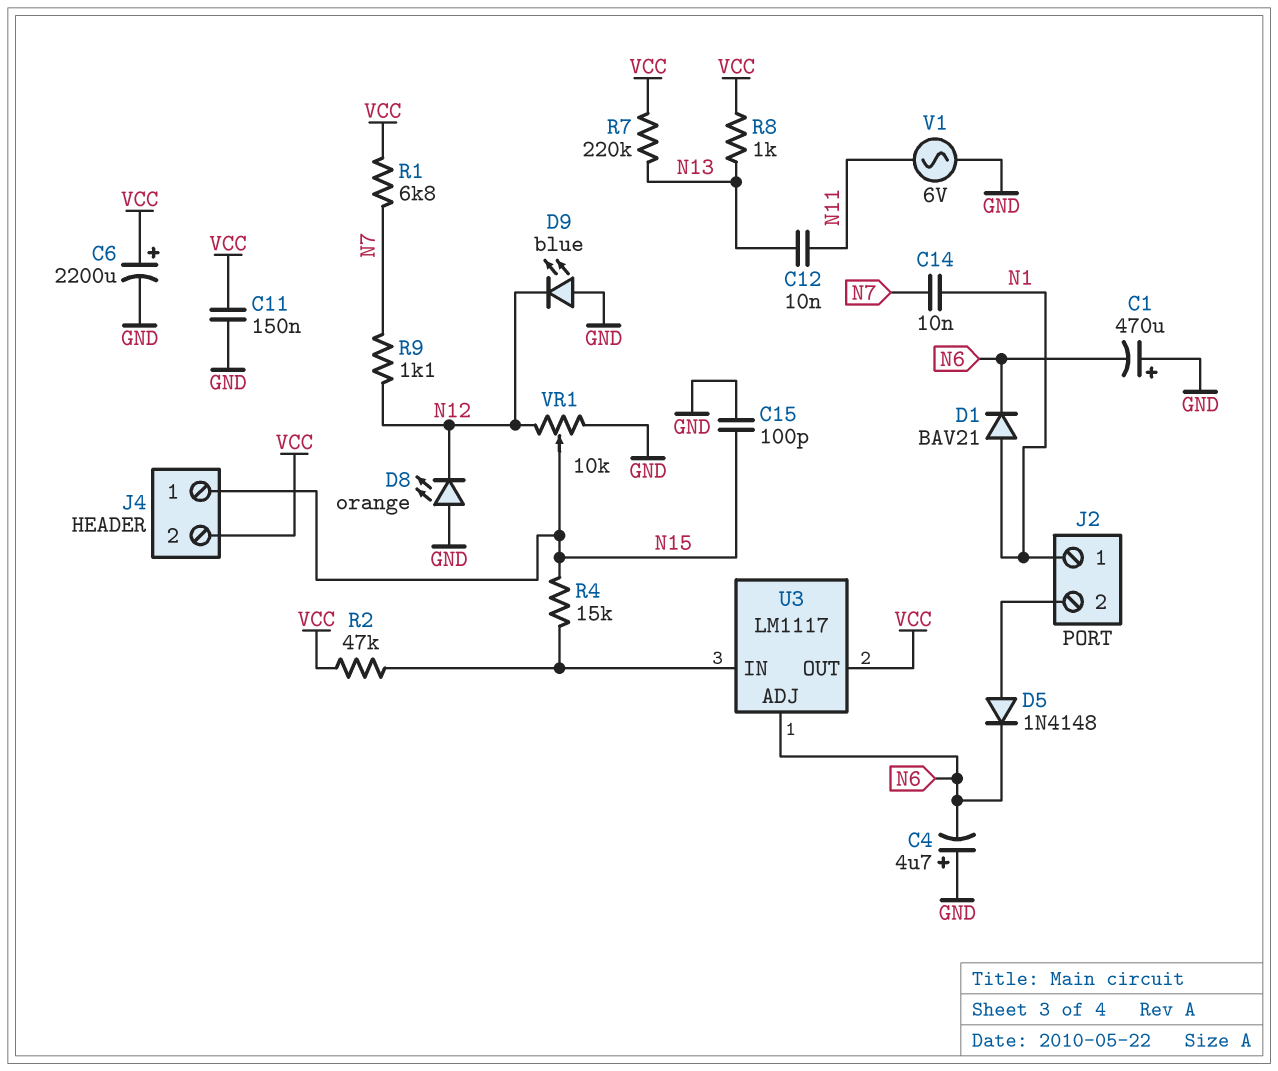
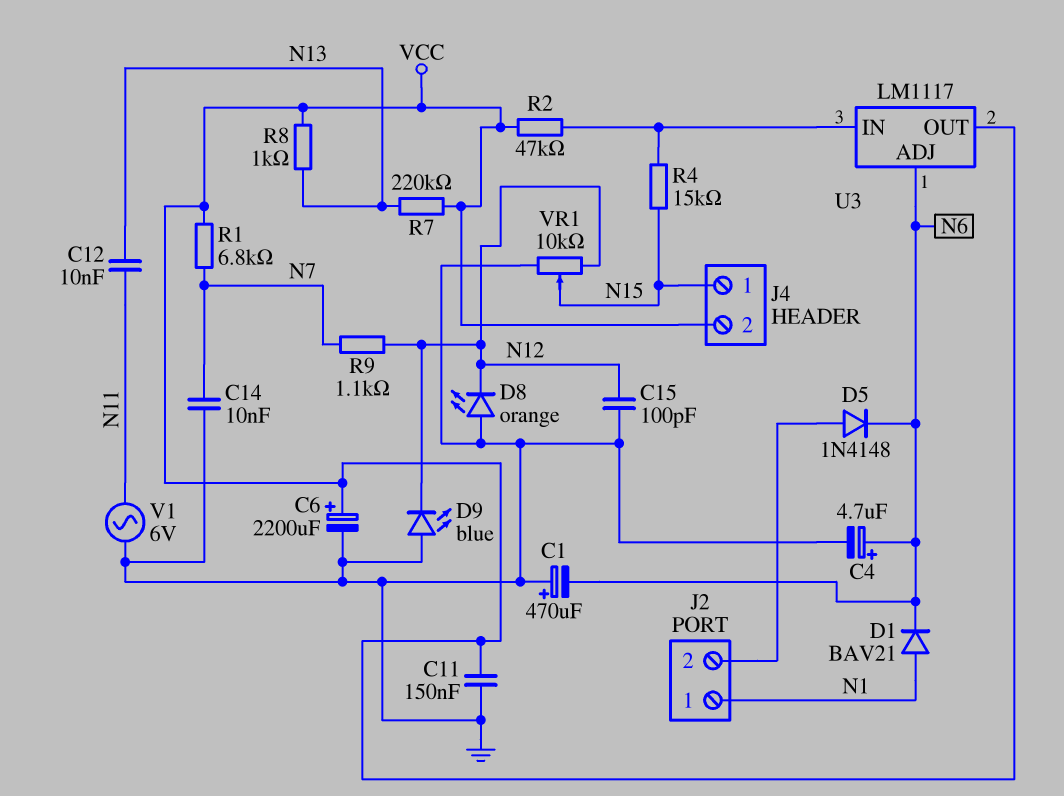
C4: 4.7uF (plus GND, minus N6) -> 4.7uF (plus N6, minus GND)
C14: 10nF (N1, N7) -> 10nF (GND, N7)
C15: 100pF (GND, N15) -> 100pF (GND, N12)

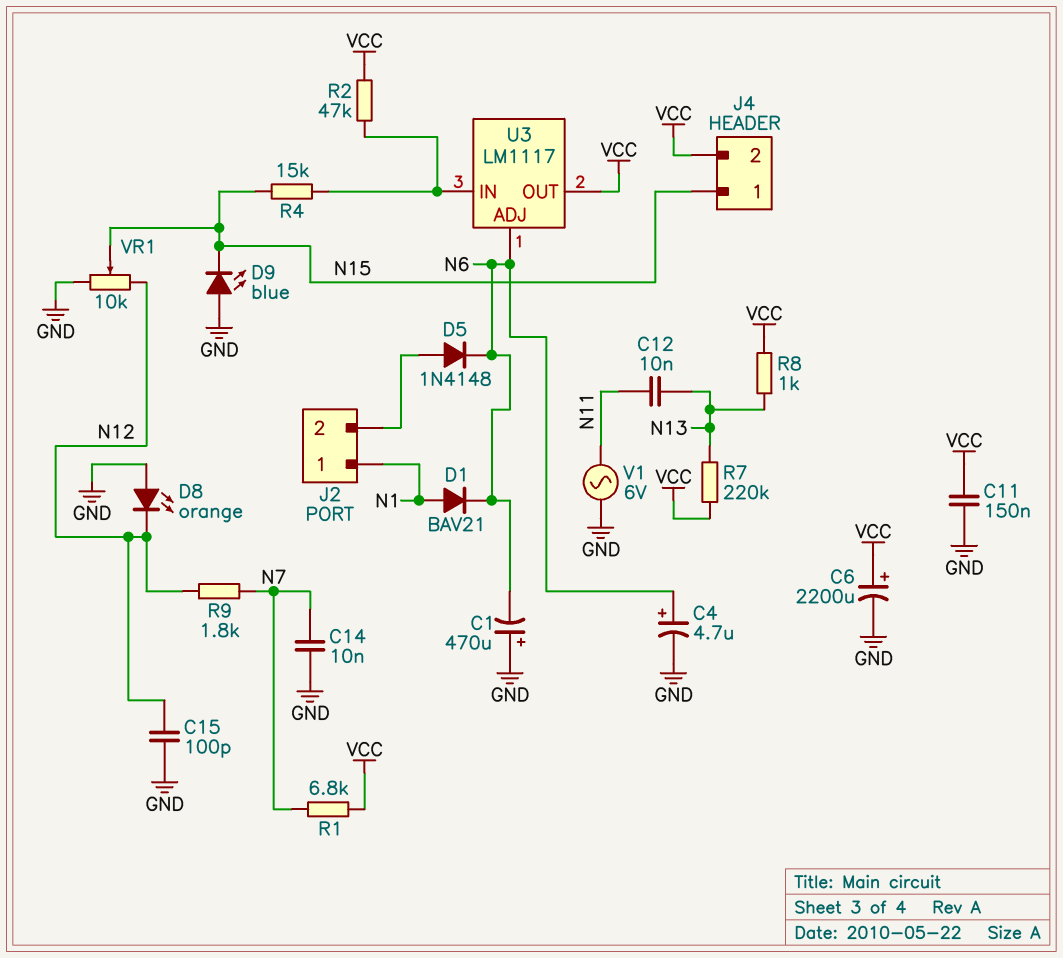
D9: LED blue (A GND, K N12) -> LED blue (A GND, K N15)
R9: 1.1k (N7, N12) -> 1.8k (N7, N12)

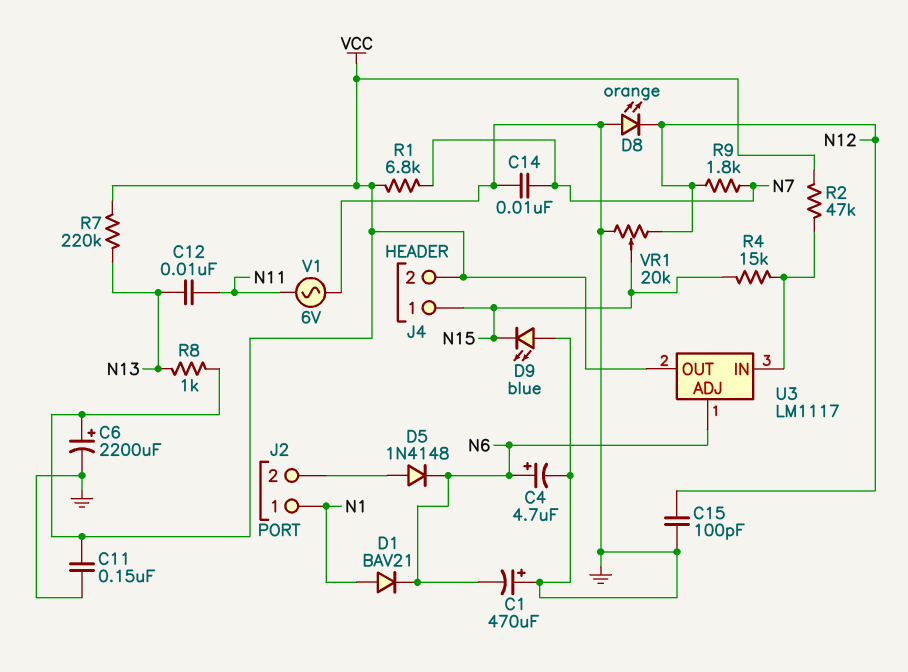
VR1: 10k (GND, N12, wiper N15) -> 20k (GND, N12, wiper N15)

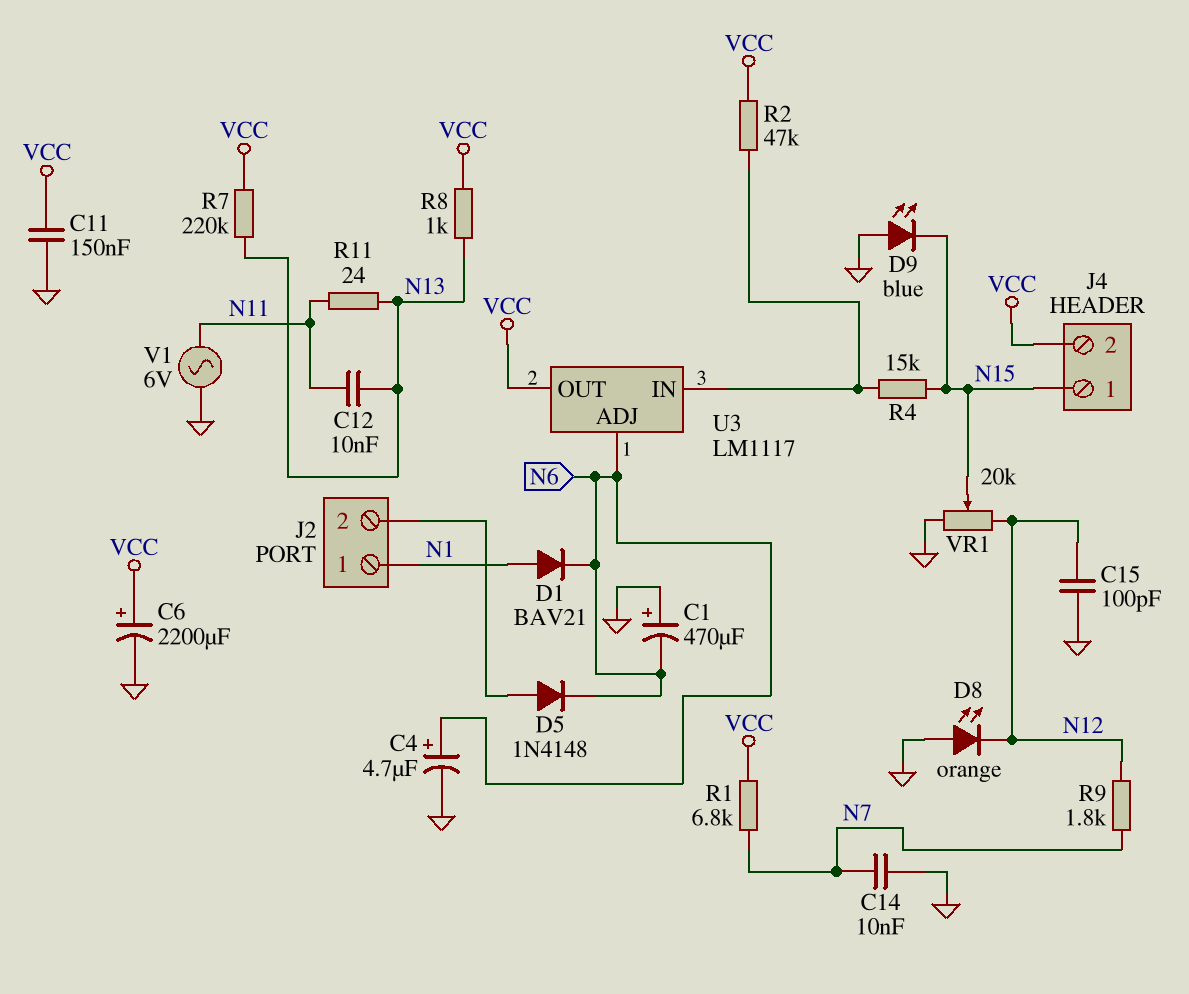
R11: none -> 24 (N11, N13)

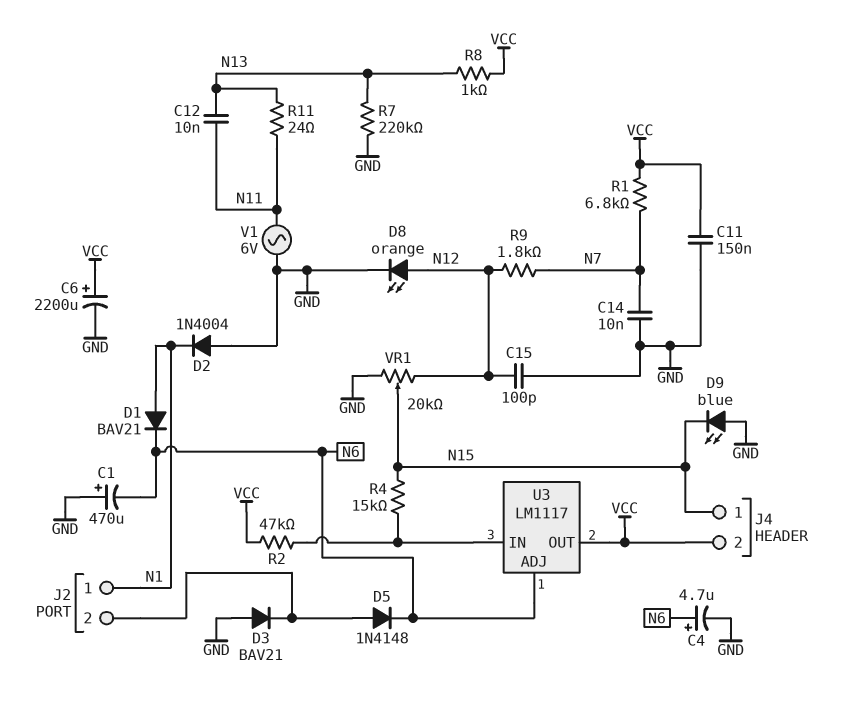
D2: none -> diode 1N4004 (A GND, K N1)
D3: none -> diode BAV21 (A GND, K J2/2)
D8: LED orange (A GND, K N12) -> LED orange (A N12, K GND)
R7: 220k (N13, VCC) -> 220k (GND, N13)

